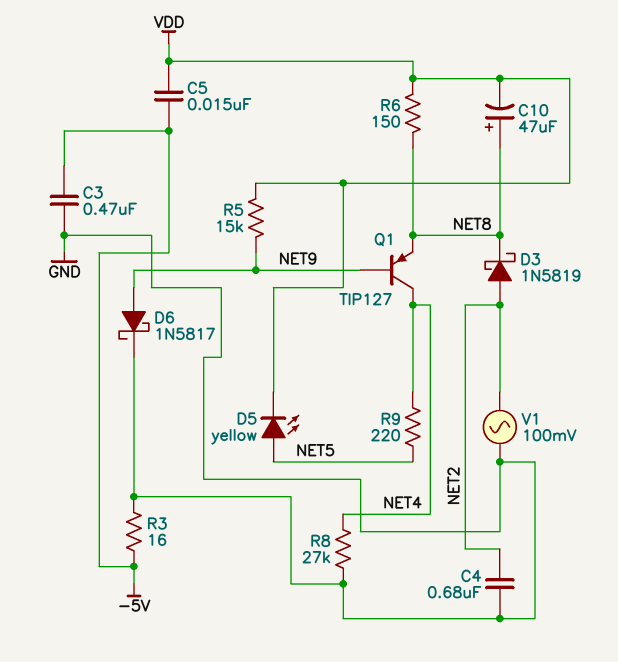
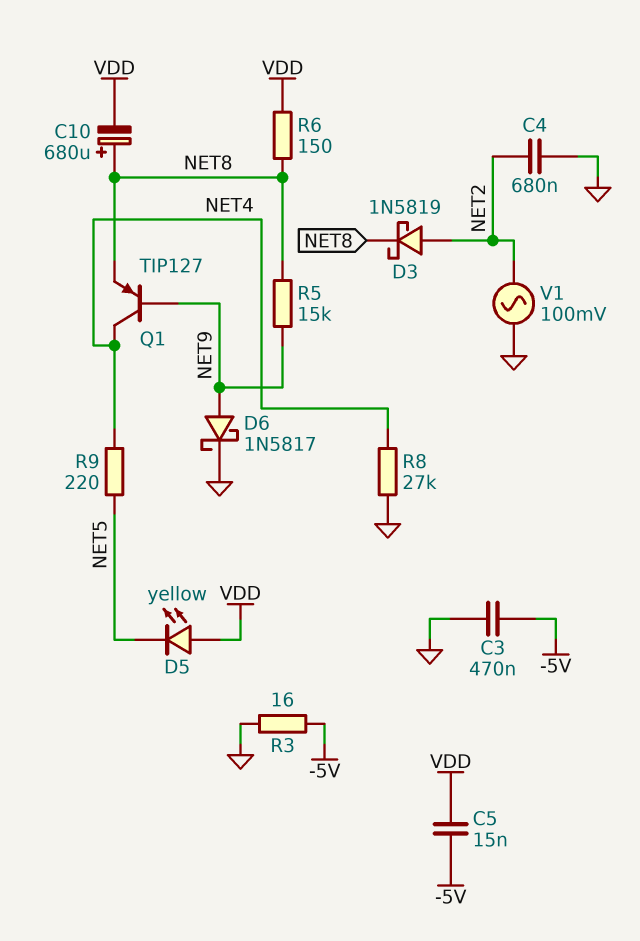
C10: 47uF (plus NET8, minus VDD) -> 680uF (plus NET8, minus VDD)
D5: LED yellow (A NET5, K VDD) -> LED yellow (A VDD, K NET5)
R5: 15k (NET9, VDD) -> 15k (NET8, NET9)

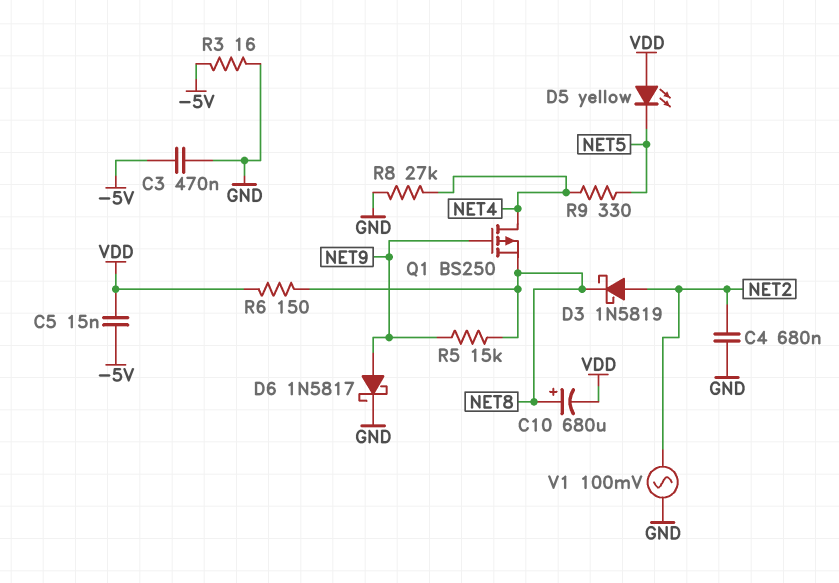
Q1: PNP TIP127 (B NET9, C NET4, E NET8) -> PMOS BS250 (G NET9, D NET4, S NET8)
R9: 220 (NET4, NET5) -> 330 (NET4, NET5)

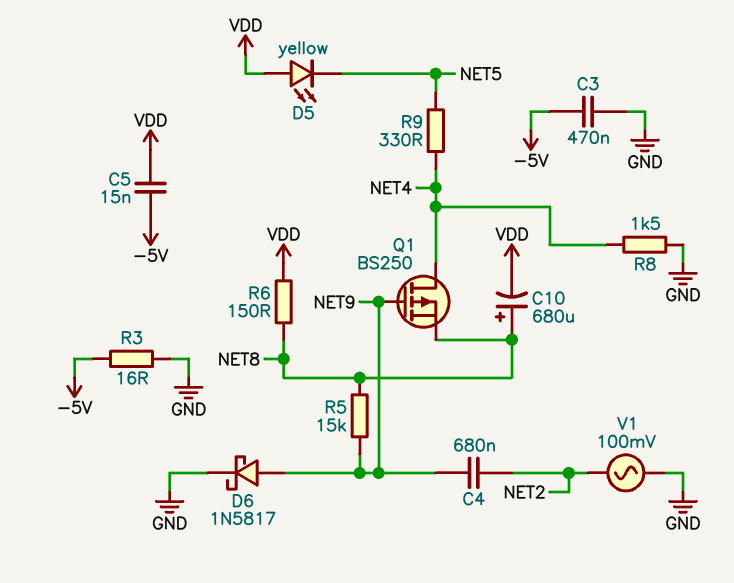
C4: 680nF (GND, NET2) -> 680nF (NET2, NET9)
D3: schottky 1N5819 (A NET2, K NET8) -> none
R8: 27k (GND, NET4) -> 1.5k (GND, NET4)

